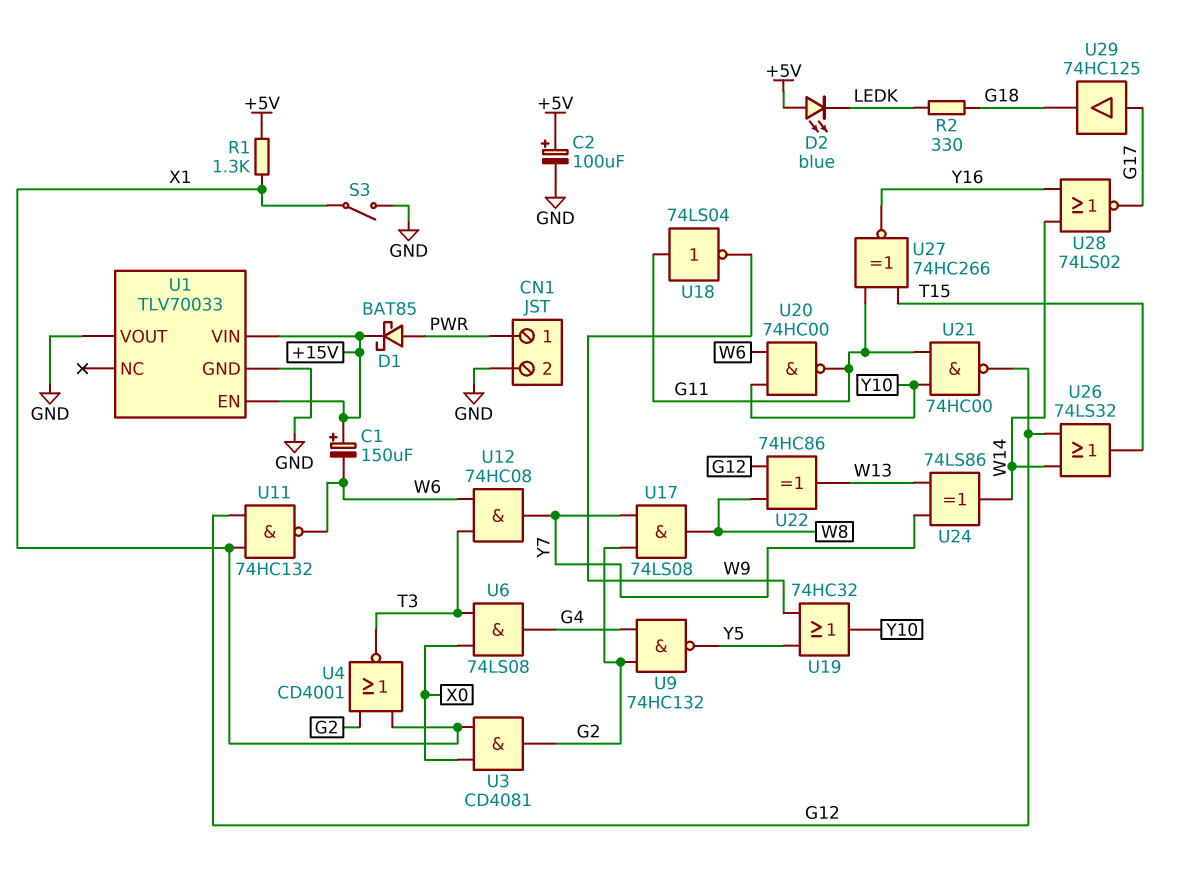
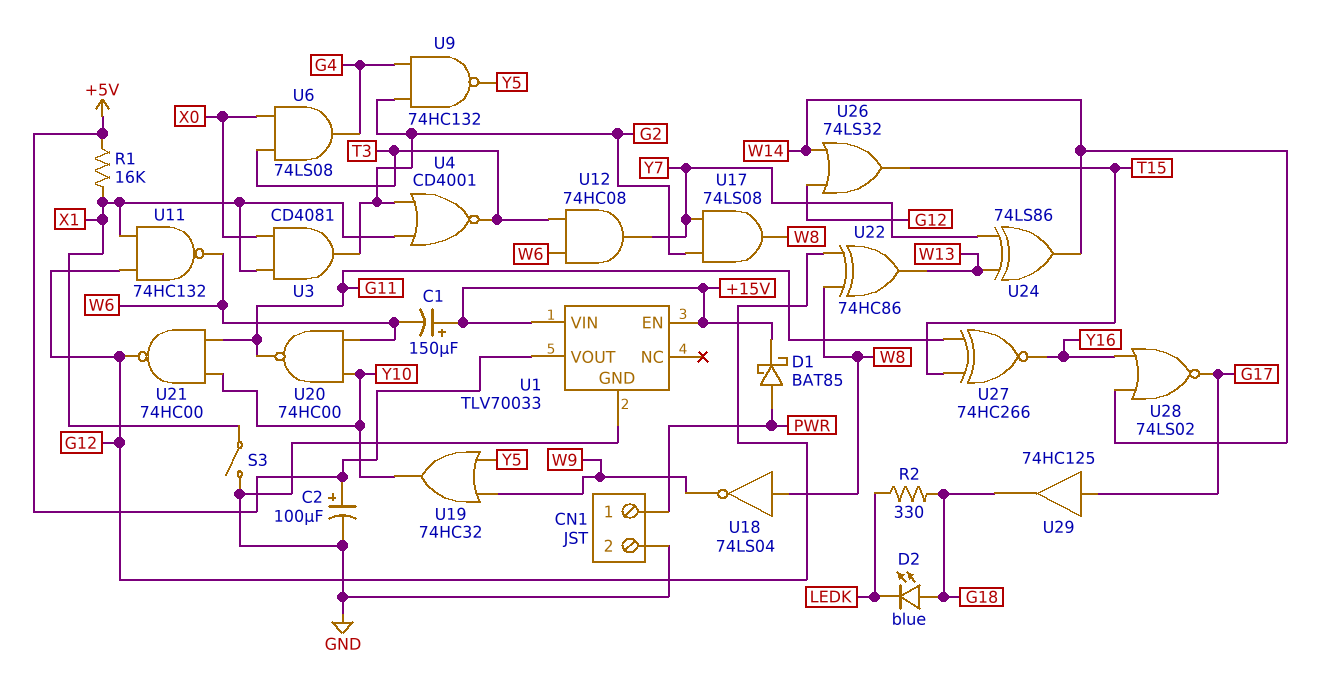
D2: LED blue (A +5V, K LEDK) -> LED blue (A G18, K LEDK)
R1: 1.3k (+5V, X1) -> 16k (+5V, X1)
U1 pin VOUT: GND -> +5V
U18: NOT 74LS04 (in G11, out W9) -> NOT 74LS04 (in W8, out W9)

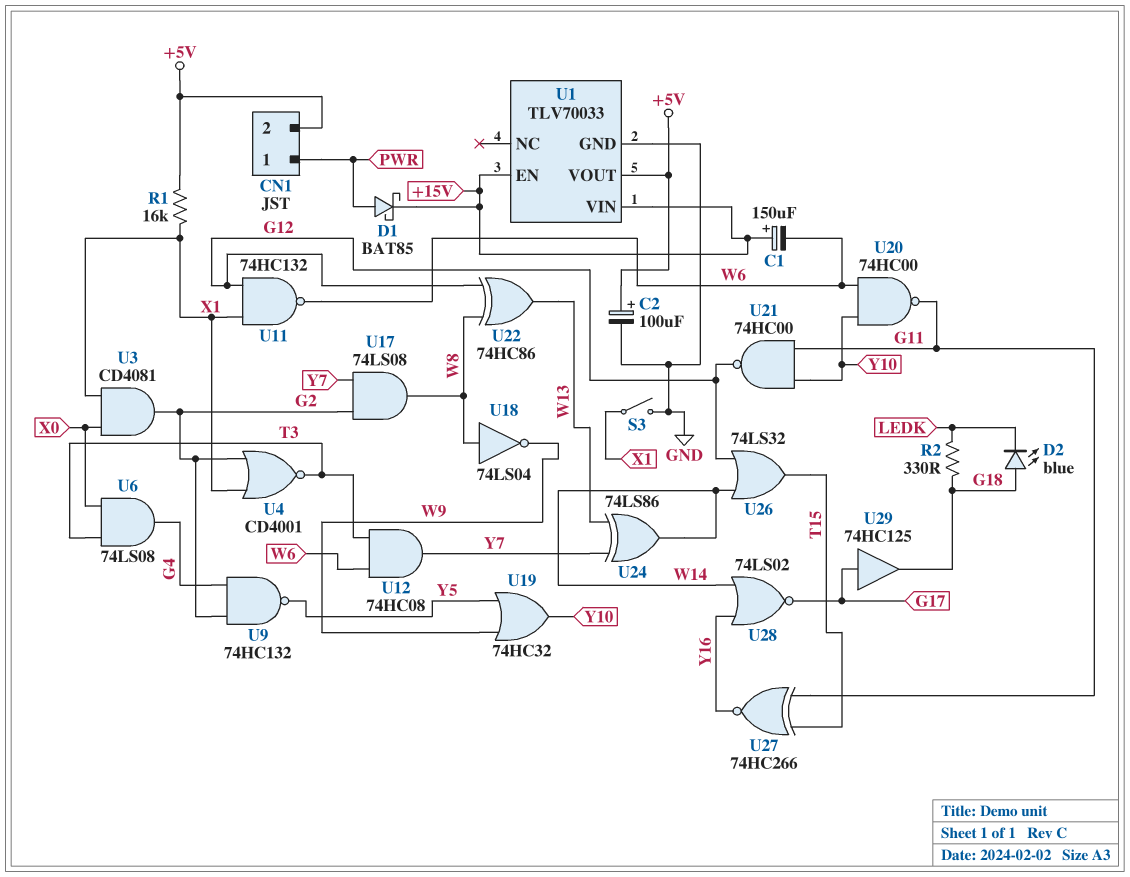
CN1 pin 2: GND -> +5V

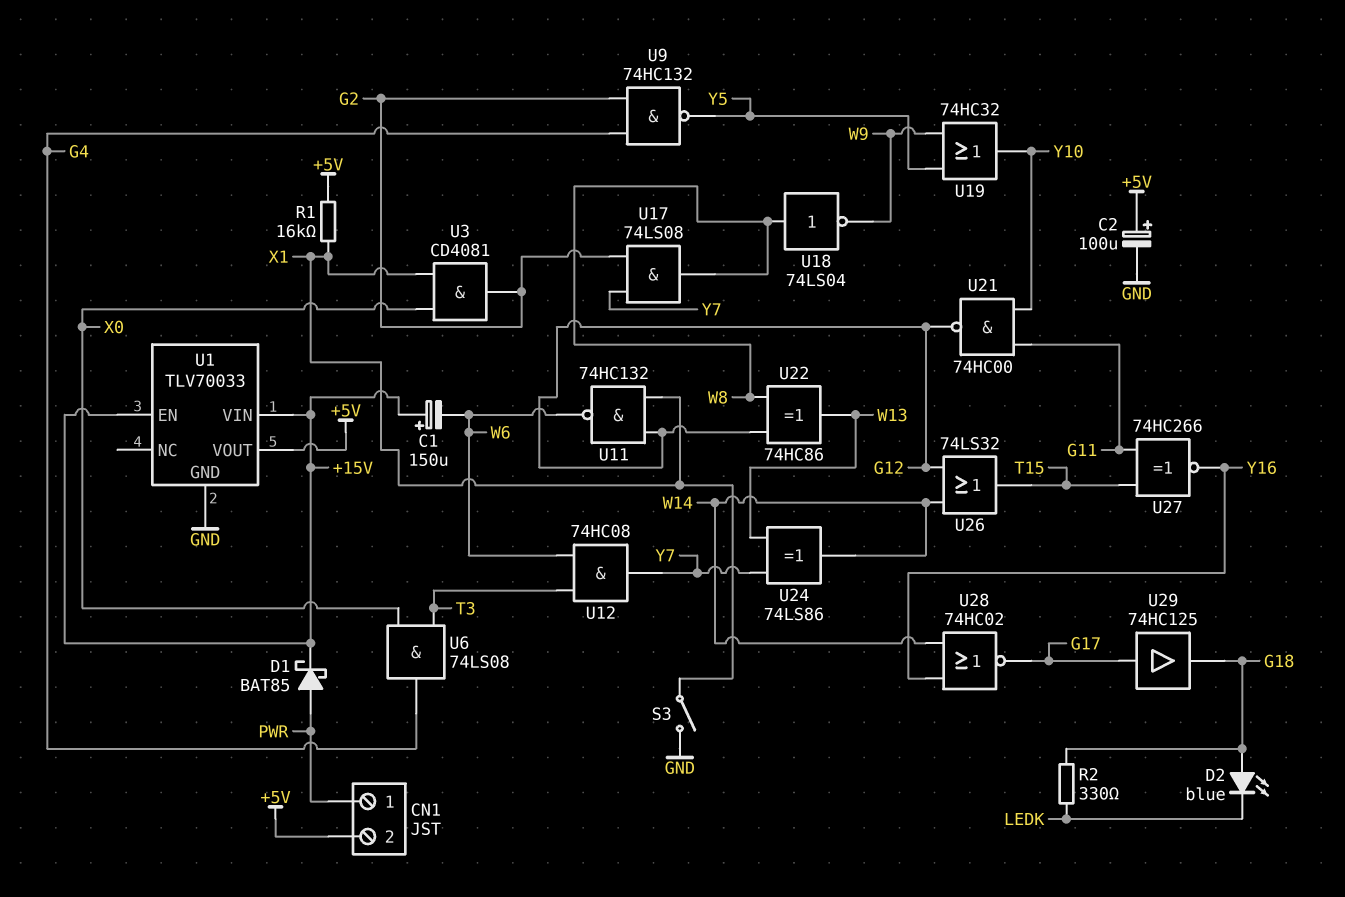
U4: NOR CD4001 (in G2, in X1, out T3) -> none
U20: NAND 74HC00 (in W6, in Y10, out G11) -> none
U28: NOR 74LS02 (in W14, in Y16, out G17) -> NOR 74HC02 (in W14, in Y16, out G17)

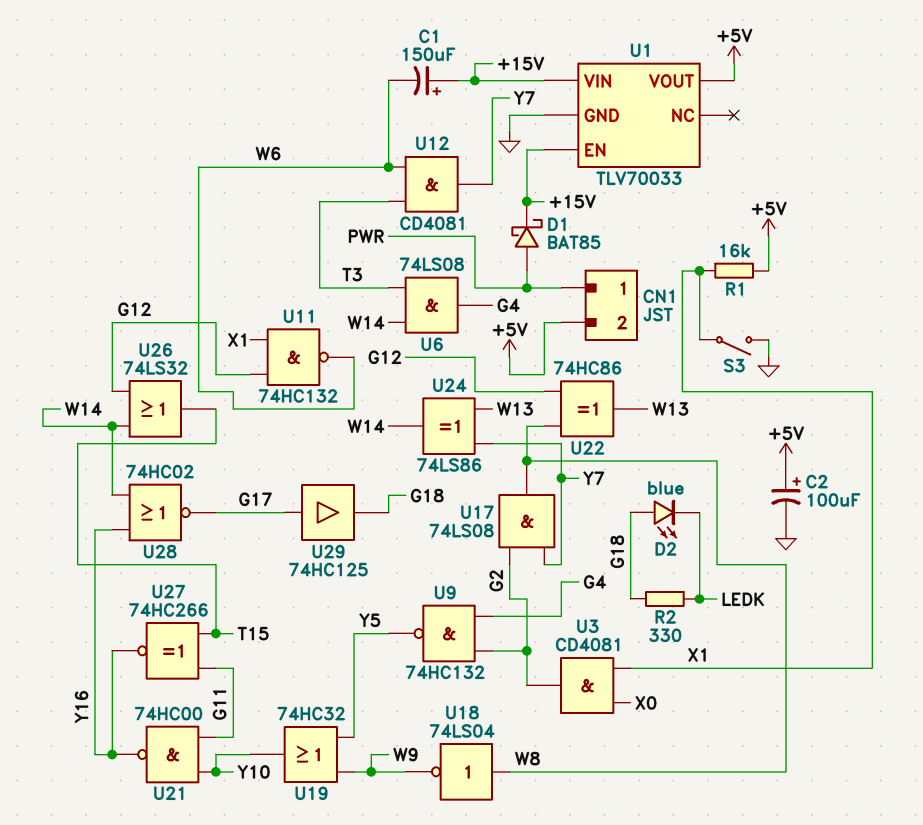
U6: AND 74LS08 (in T3, in X0, out G4) -> AND 74LS08 (in T3, in W14, out G4)
U12: AND 74HC08 (in T3, in W6, out Y7) -> AND CD4081 (in T3, in W6, out Y7)
U21: NAND 74HC00 (in G11, in Y10, out G12) -> NAND 74HC00 (in G11, in Y10, out Y16)

